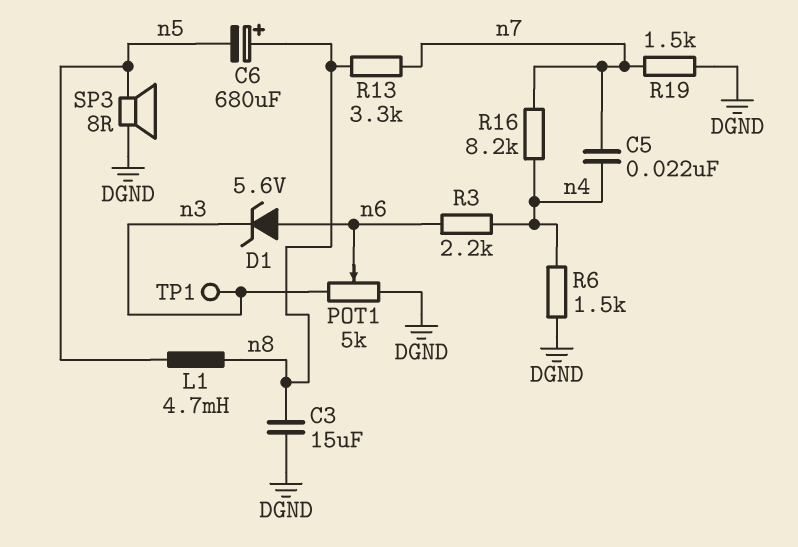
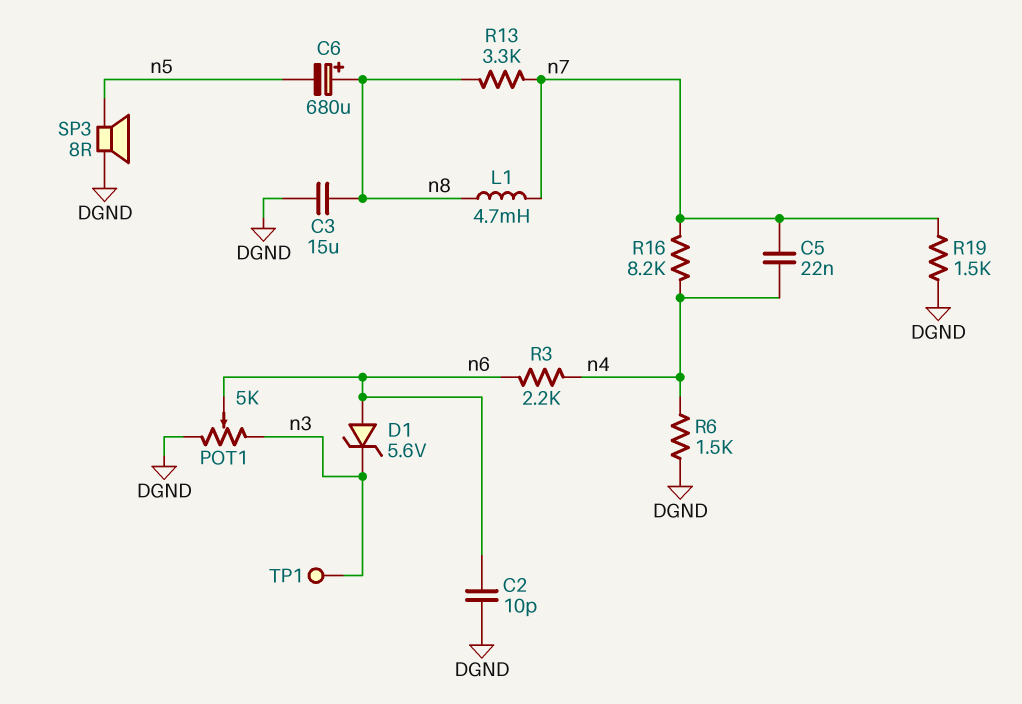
C2: none -> 10pF (DGND, n6)
L1: 4.7mH (n5, n8) -> 4.7mH (n7, n8)

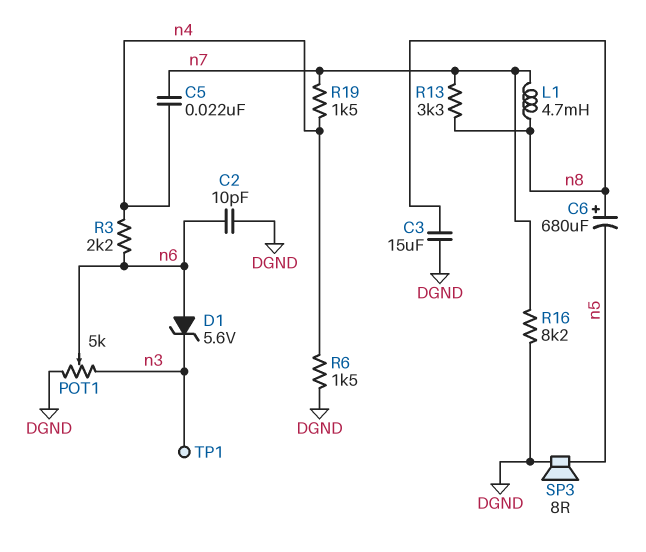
R16: 8.2k (n4, n7) -> 8.2k (DGND, n7)
R19: 1.5k (DGND, n7) -> 1.5k (n4, n7)

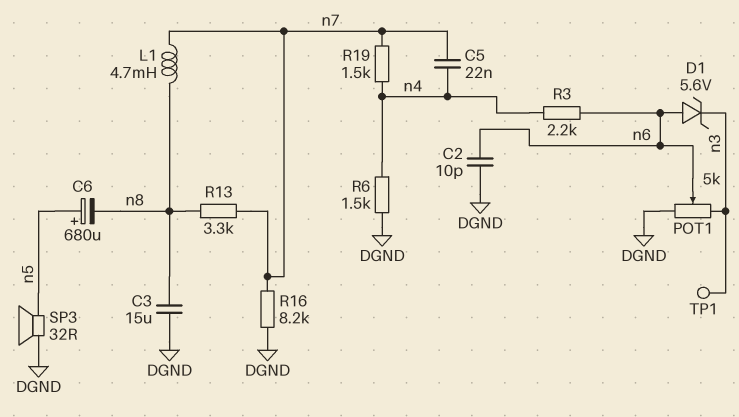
C6: 680uF (plus n8, minus n5) -> 680uF (plus n5, minus n8)
SP3: speaker 8R (DGND, n5) -> speaker 32R (DGND, n5)

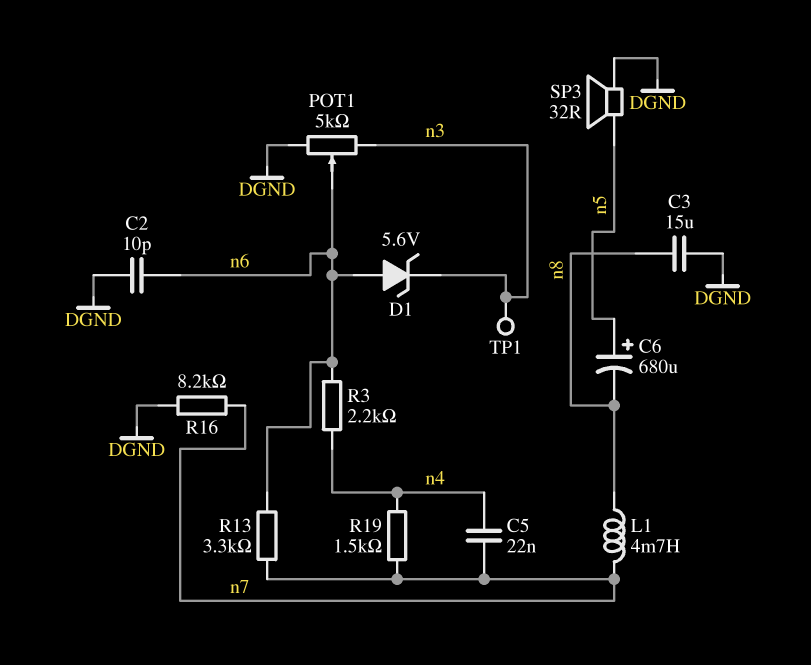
R6: 1.5k (DGND, n4) -> none
R13: 3.3k (n7, n8) -> 3.3k (n6, n7)

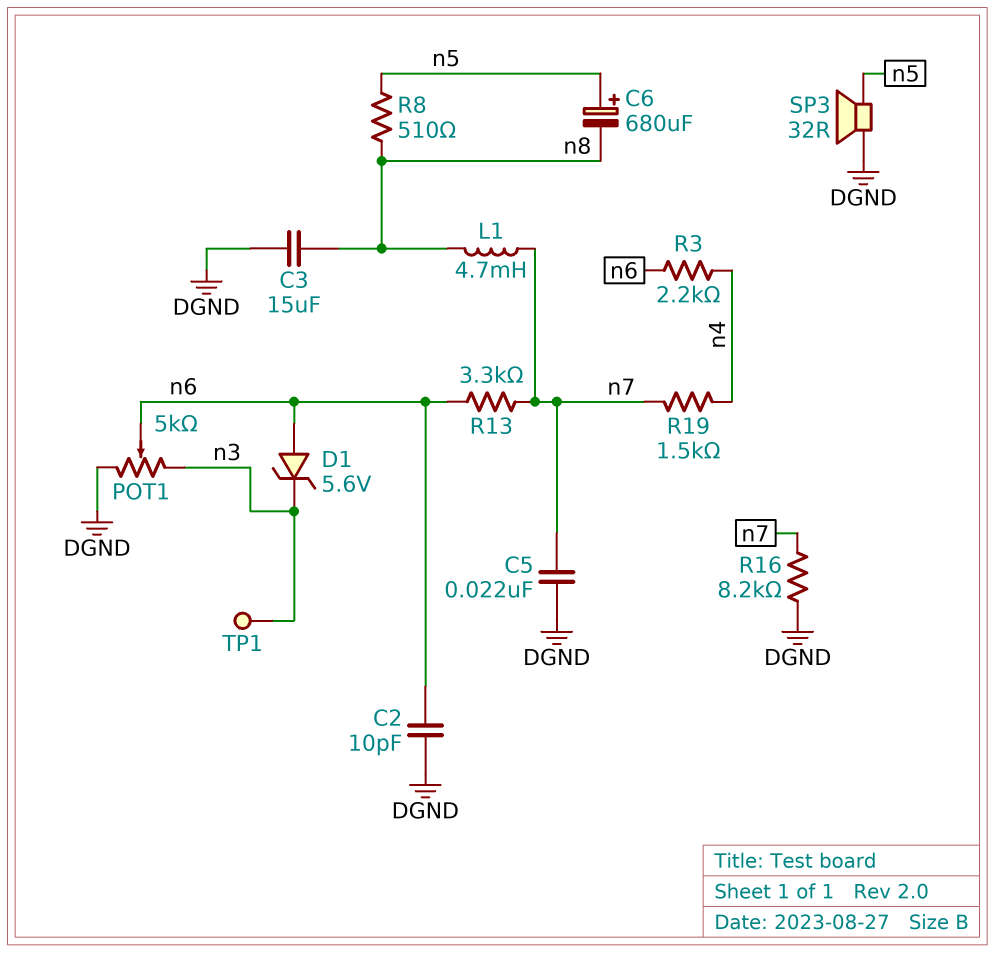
C5: 22nF (n4, n7) -> 22nF (DGND, n7)
R8: none -> 510 (n5, n8)

